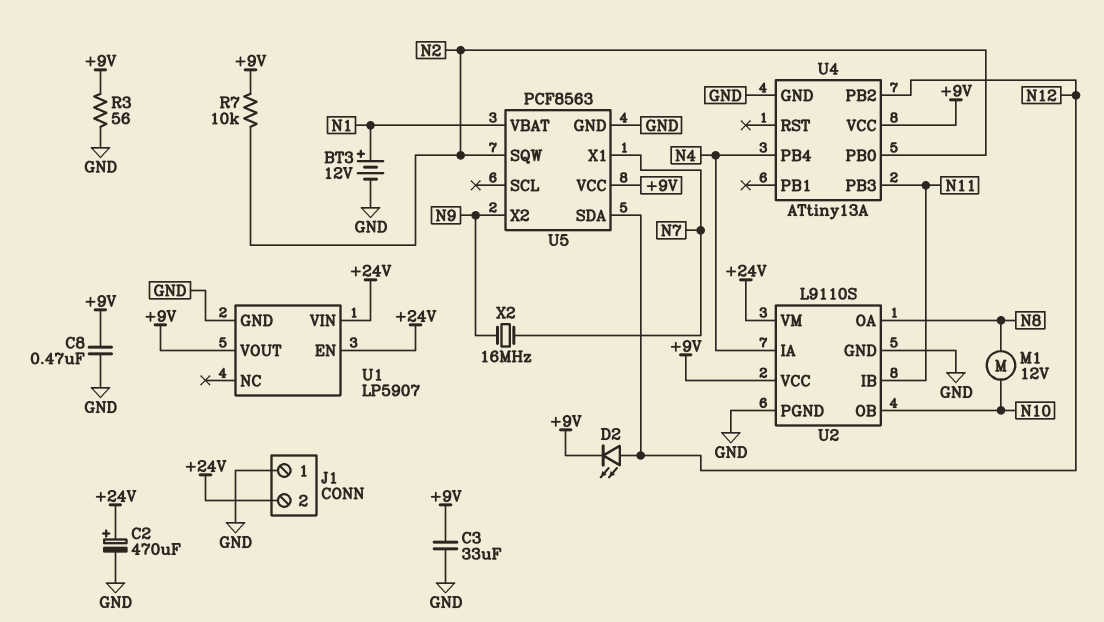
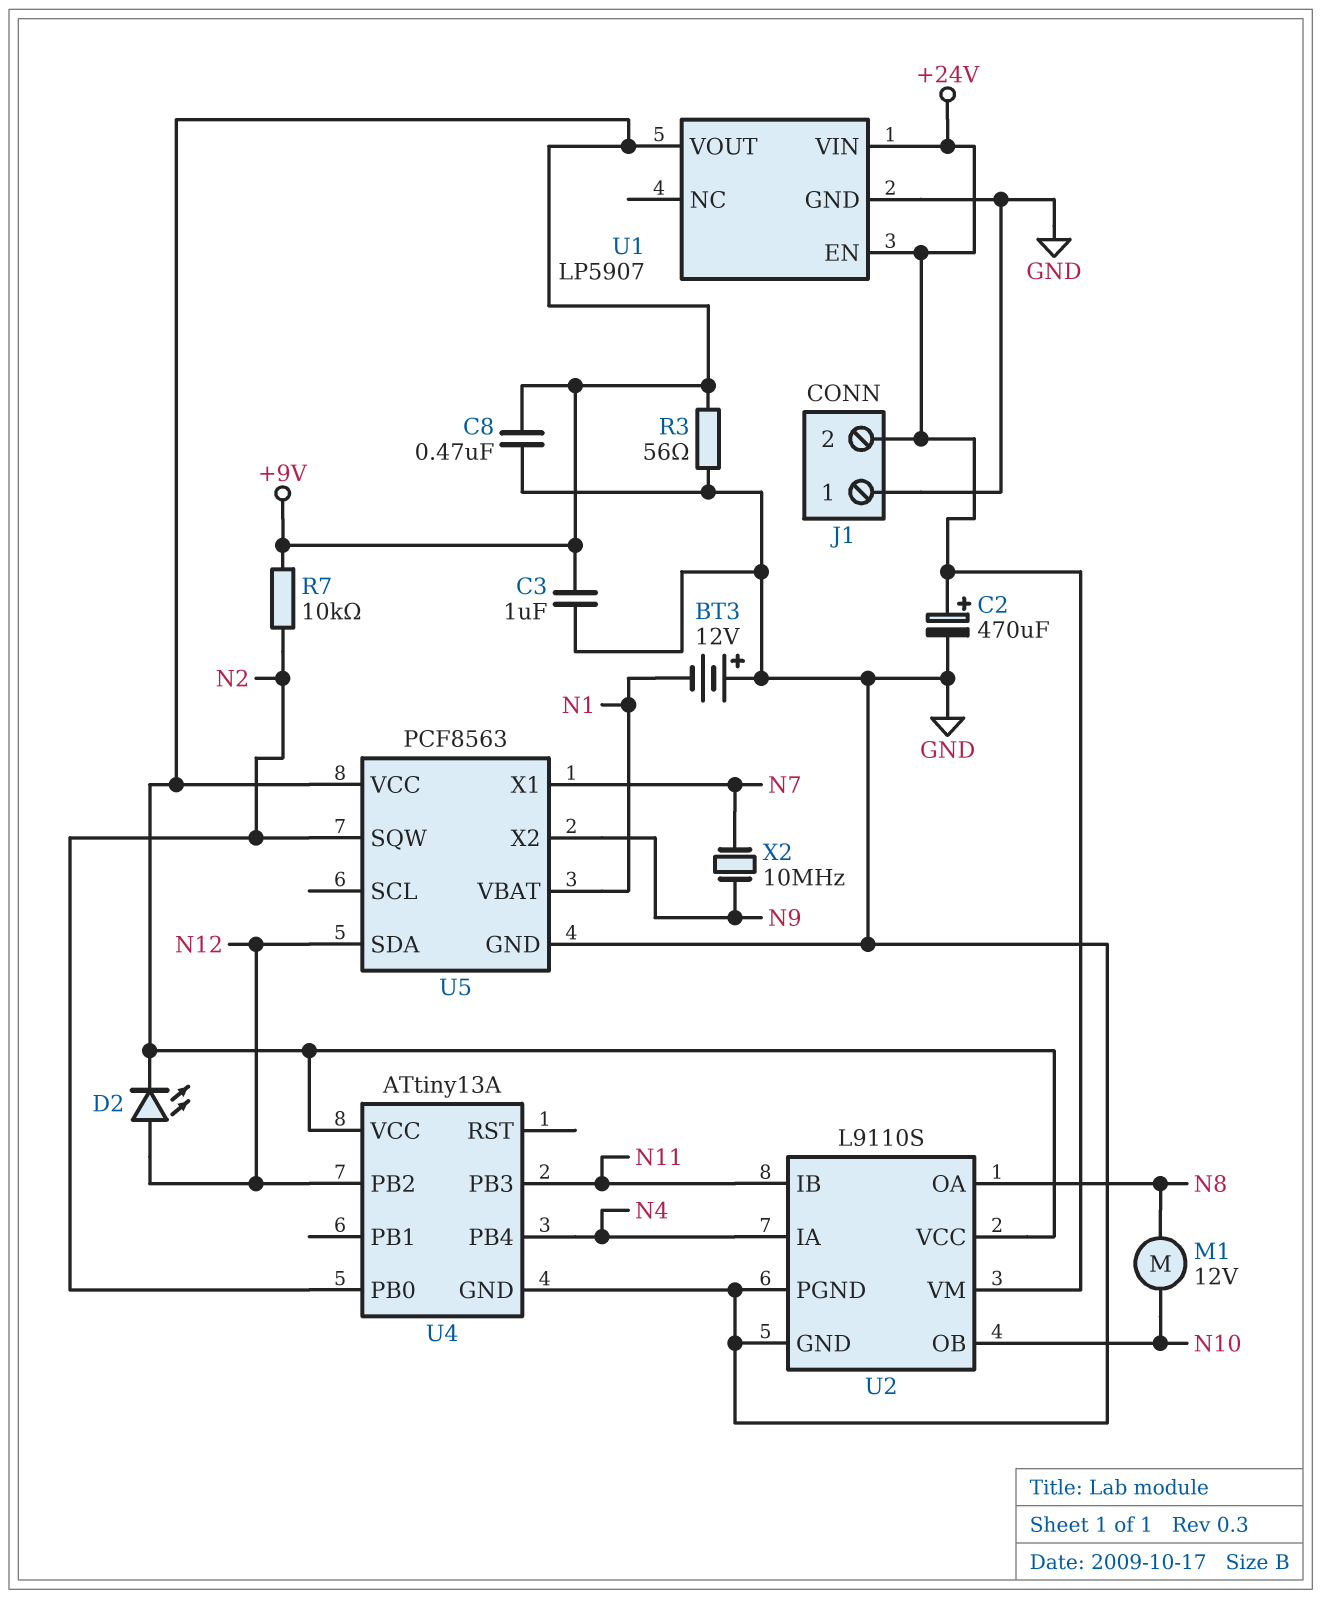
BT3: 12V (plus N1, minus GND) -> 12V (plus GND, minus N1)
C3: 33uF (+9V, GND) -> 1uF (+9V, GND)
X2: 16MHz (N7, N9) -> 10MHz (N7, N9)

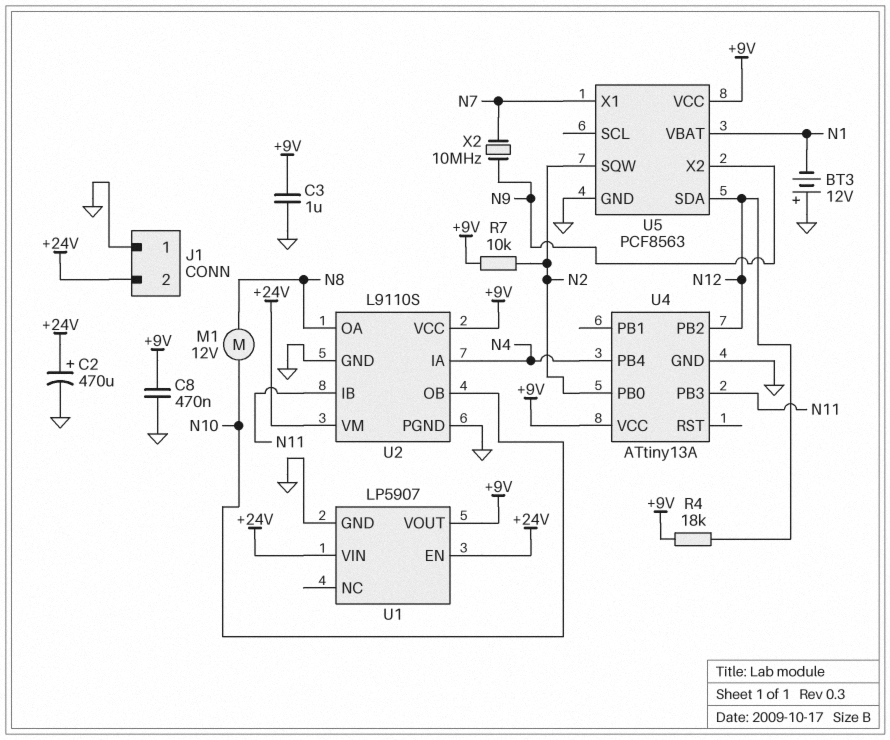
D2: LED (A N12, K +9V) -> none
R3: 56 (+9V, GND) -> none
R4: none -> 18k (+9V, N12)

